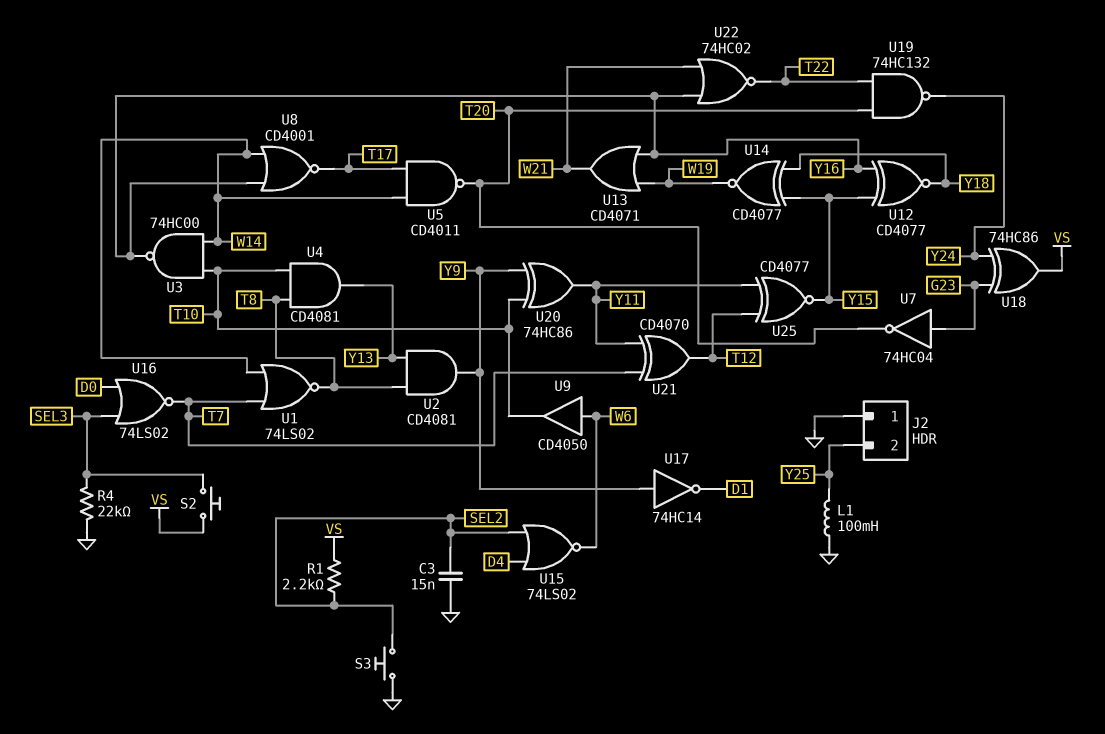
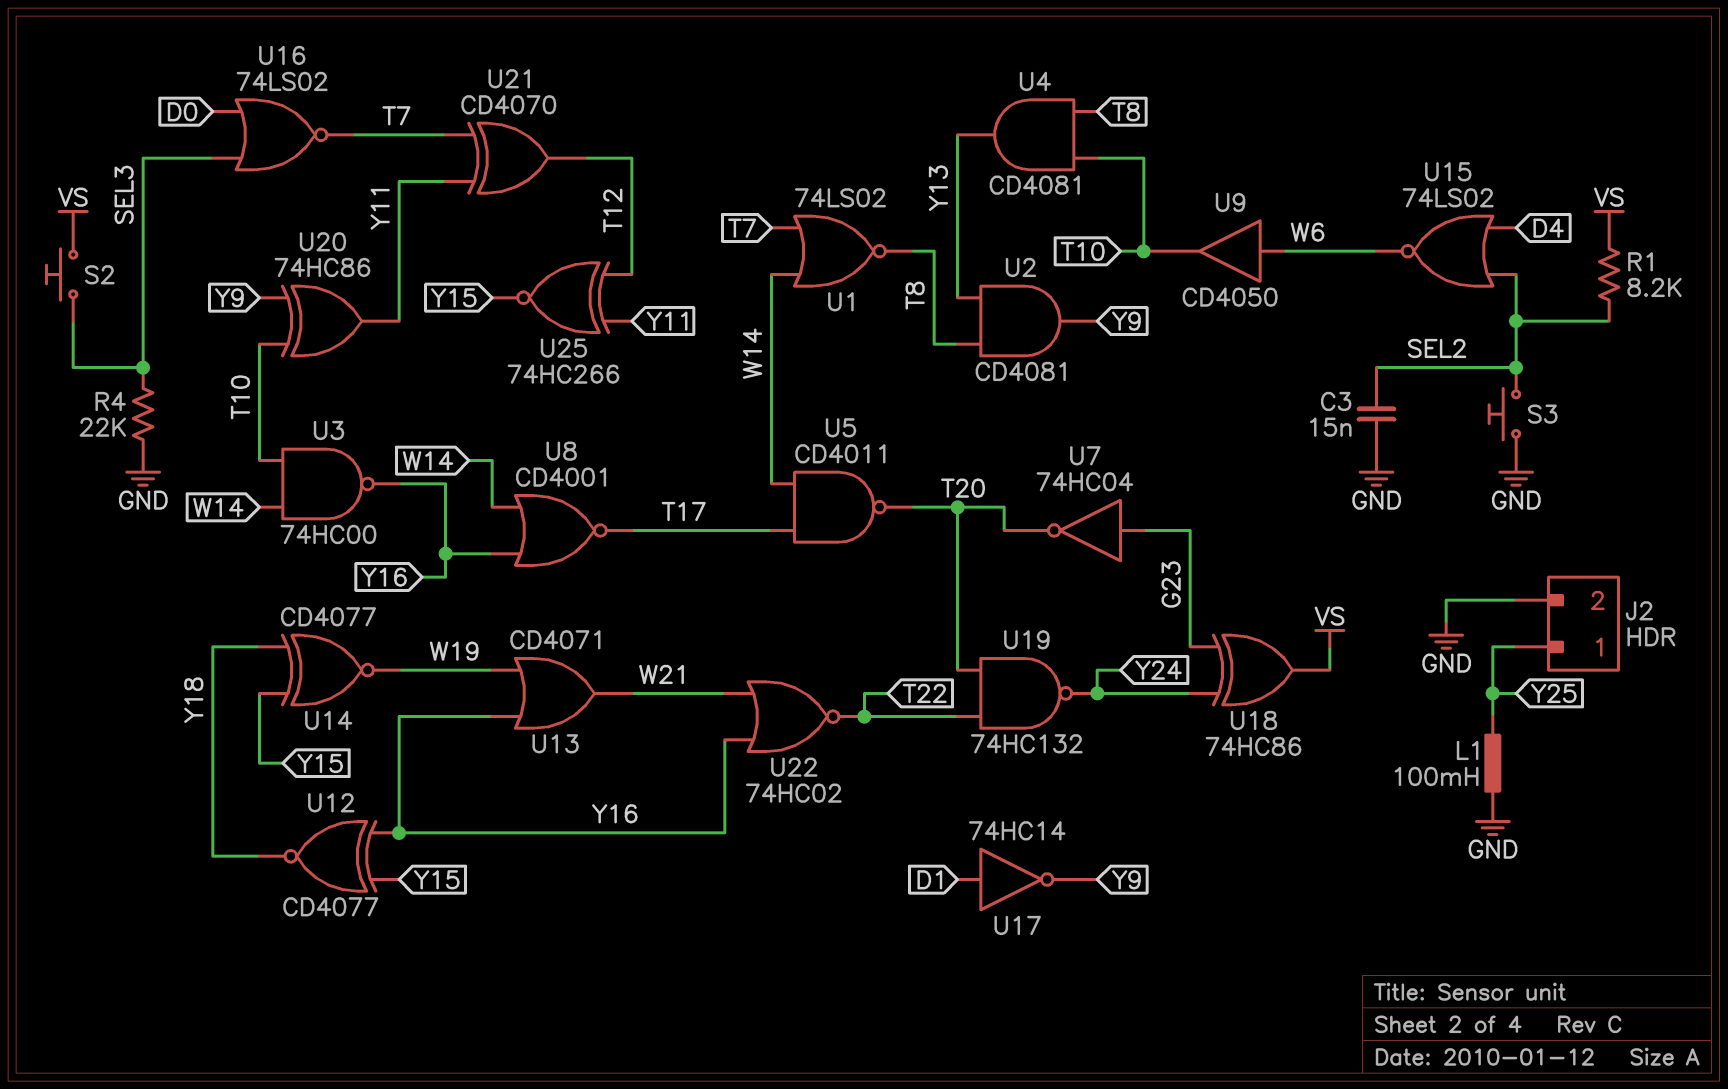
J2 pin 1: GND -> Y25
J2 pin 2: Y25 -> GND
R1: 2.2k (SEL2, VS) -> 8.2k (SEL2, VS)
U17: NOT 74HC14 (in Y9, out D1) -> NOT 74HC14 (in D1, out Y9)
U25: XNOR CD4077 (in T12, in Y11, out Y15) -> XNOR 74HC266 (in T12, in Y11, out Y15)

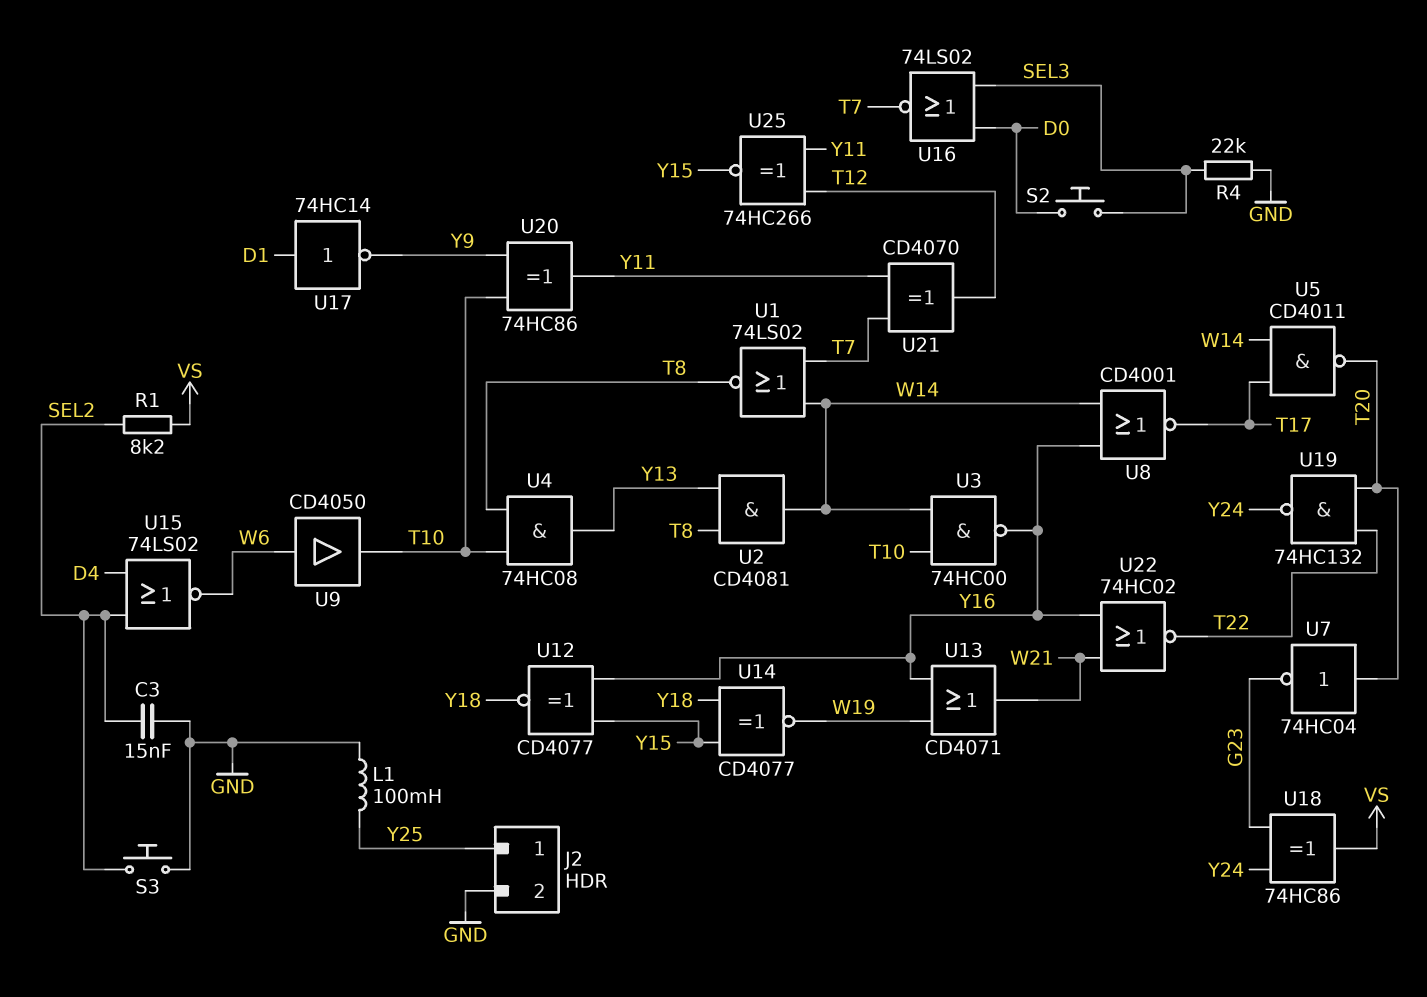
S2: button (SEL3, VS) -> button (D0, SEL3)
U2: AND CD4081 (in T8, in Y13, out Y9) -> AND CD4081 (in T8, in Y13, out W14)
U4: AND CD4081 (in T8, in T10, out Y13) -> AND 74HC08 (in T8, in T10, out Y13)
U7: NOT 74HC04 (in G23, out T20) -> NOT 74HC04 (in T20, out G23)

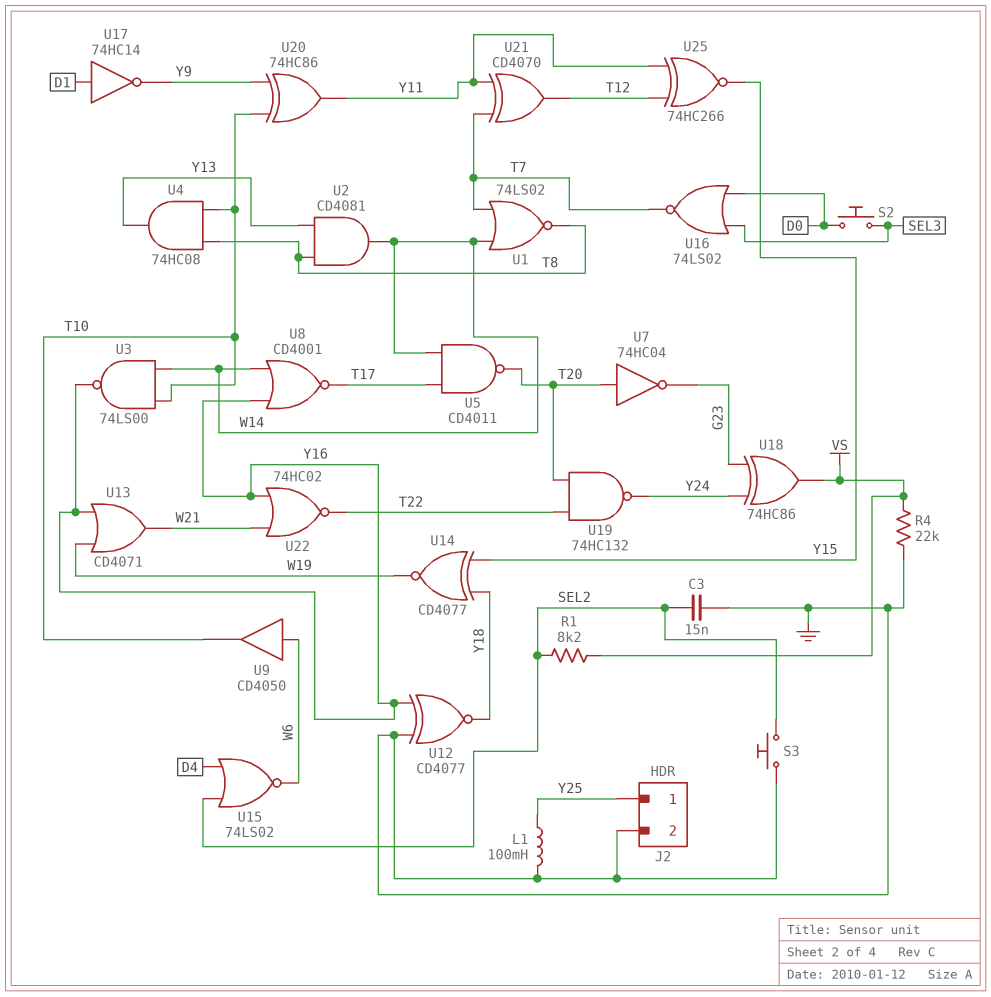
R4: 22k (GND, SEL3) -> 22k (GND, VS)
U3: NAND 74HC00 (in T10, in W14, out Y16) -> NAND 74LS00 (in T10, in W14, out Y16)
U12: XNOR CD4077 (in Y15, in Y16, out Y18) -> XNOR CD4077 (in GND, in Y16, out Y18)

